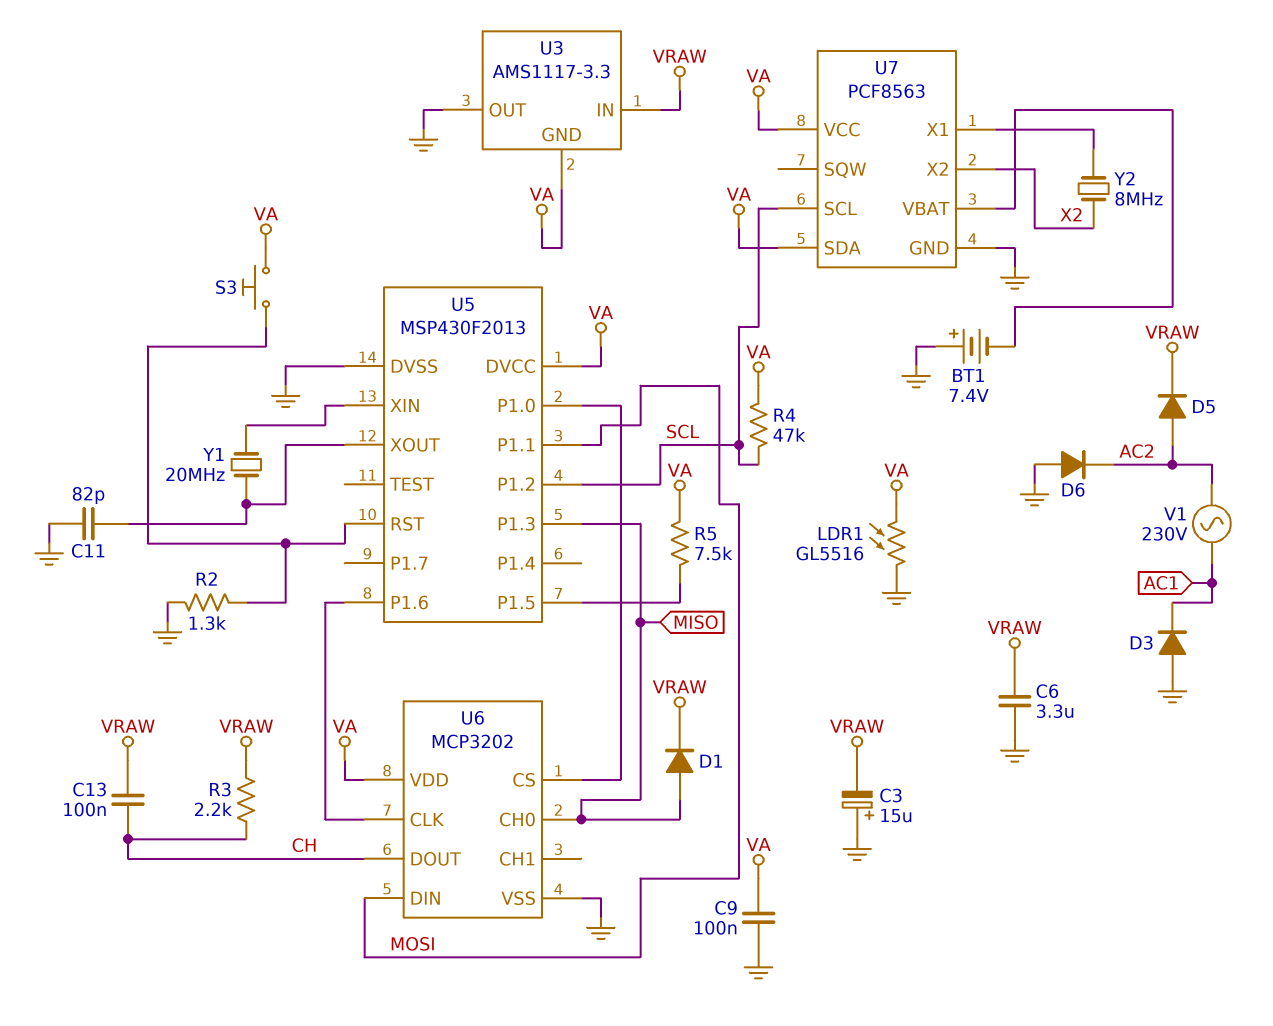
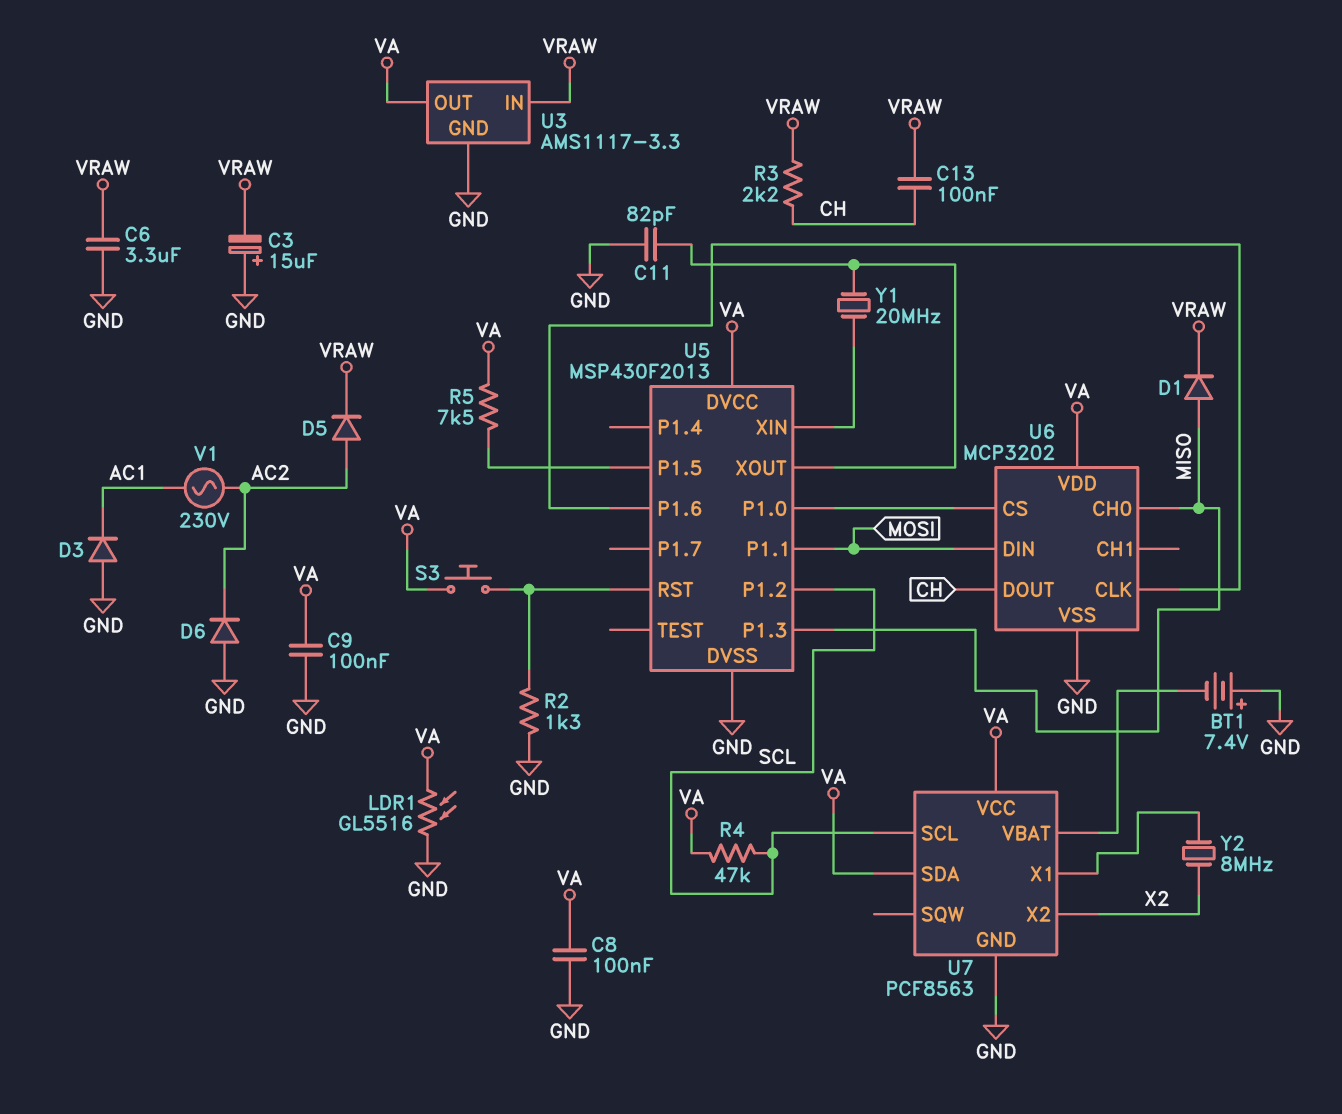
C8: none -> 100nF (GND, VA)
U3 pin GND: VA -> GND
U3 pin OUT: GND -> VA

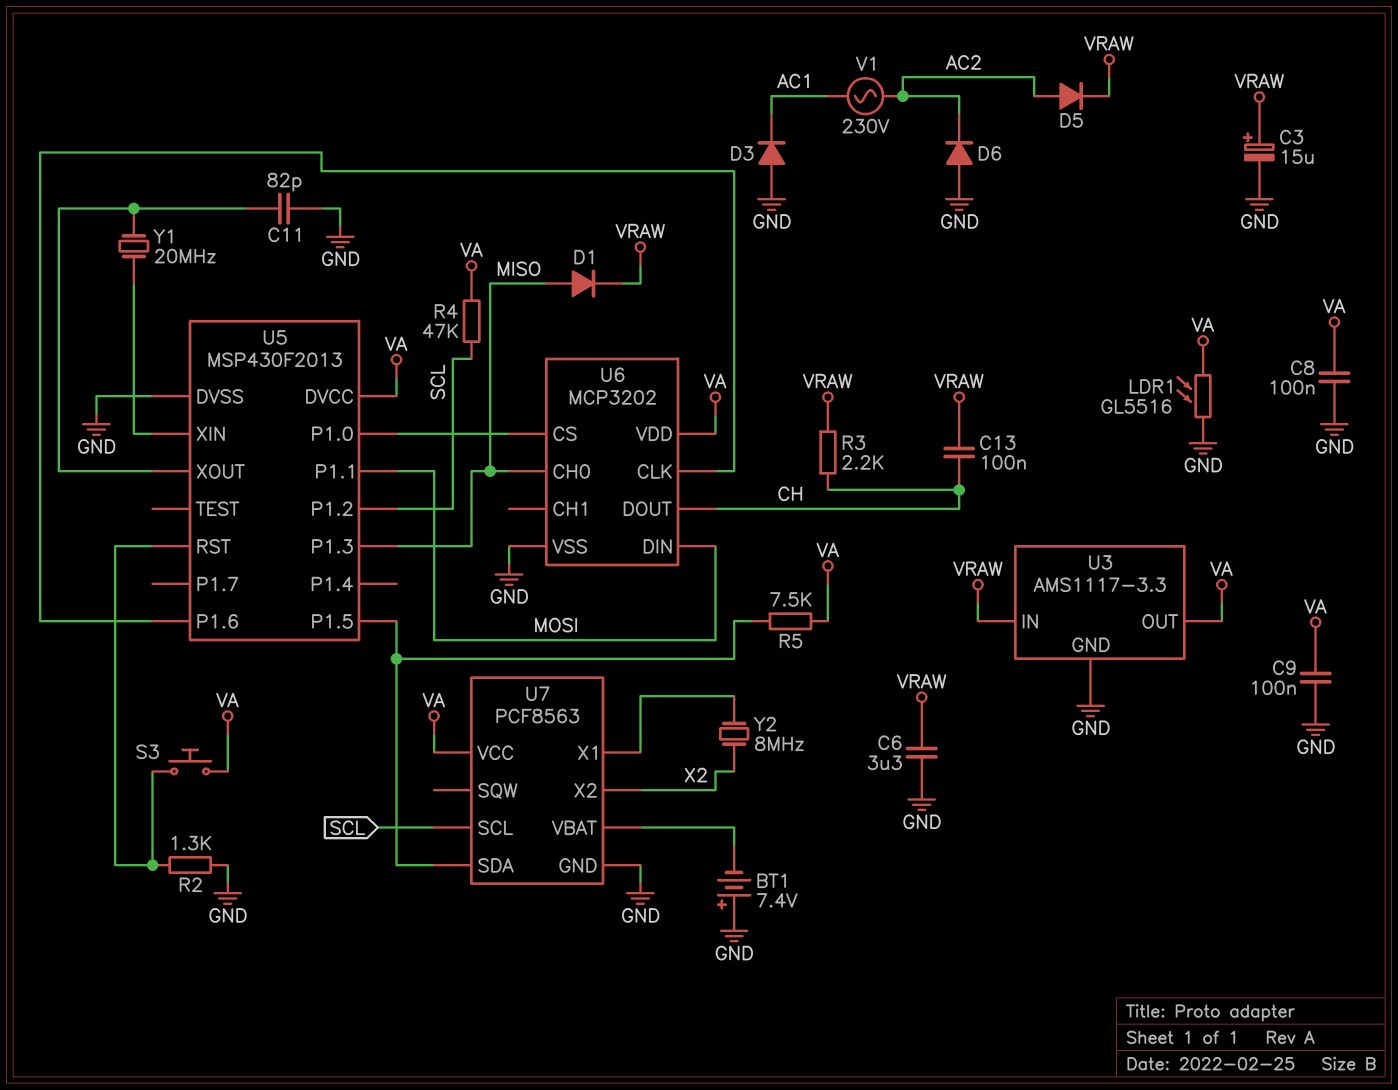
C3: 15uF (plus GND, minus VRAW) -> 15uF (plus VRAW, minus GND)
U7 pin SDA: VA -> U5/P1.5

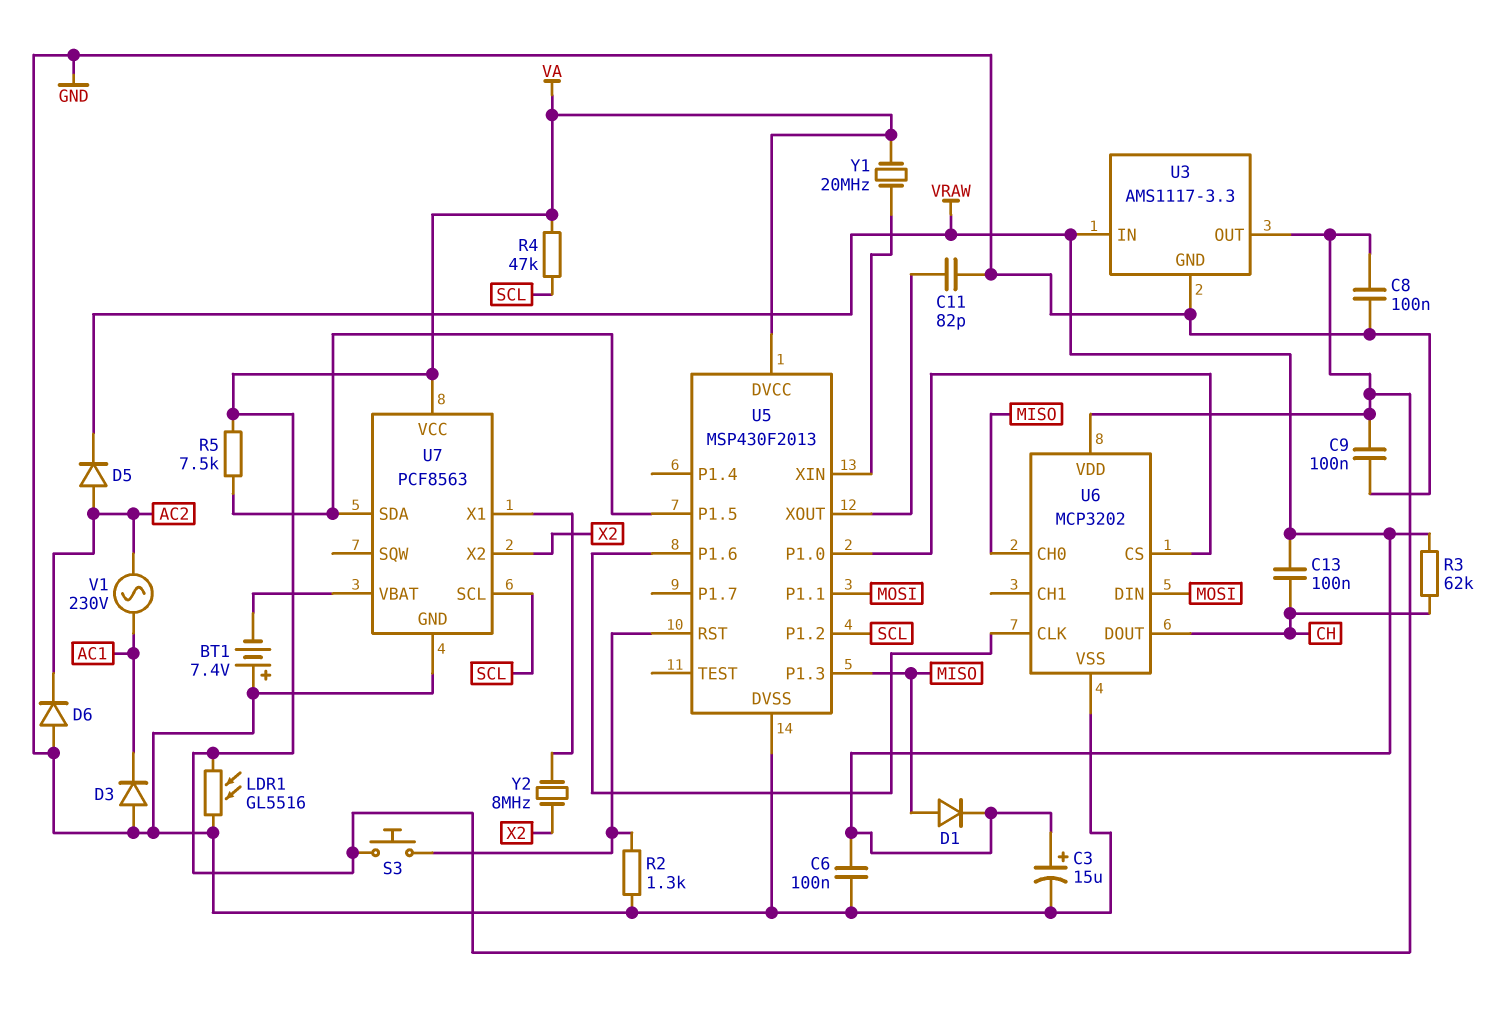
C6: 3.3uF (GND, VRAW) -> 100nF (GND, VRAW)
R3: 2.2k (CH, VRAW) -> 62k (CH, VRAW)
Y1: 20MHz (U5/XIN, U5/XOUT) -> 20MHz (U5/XIN, VA)

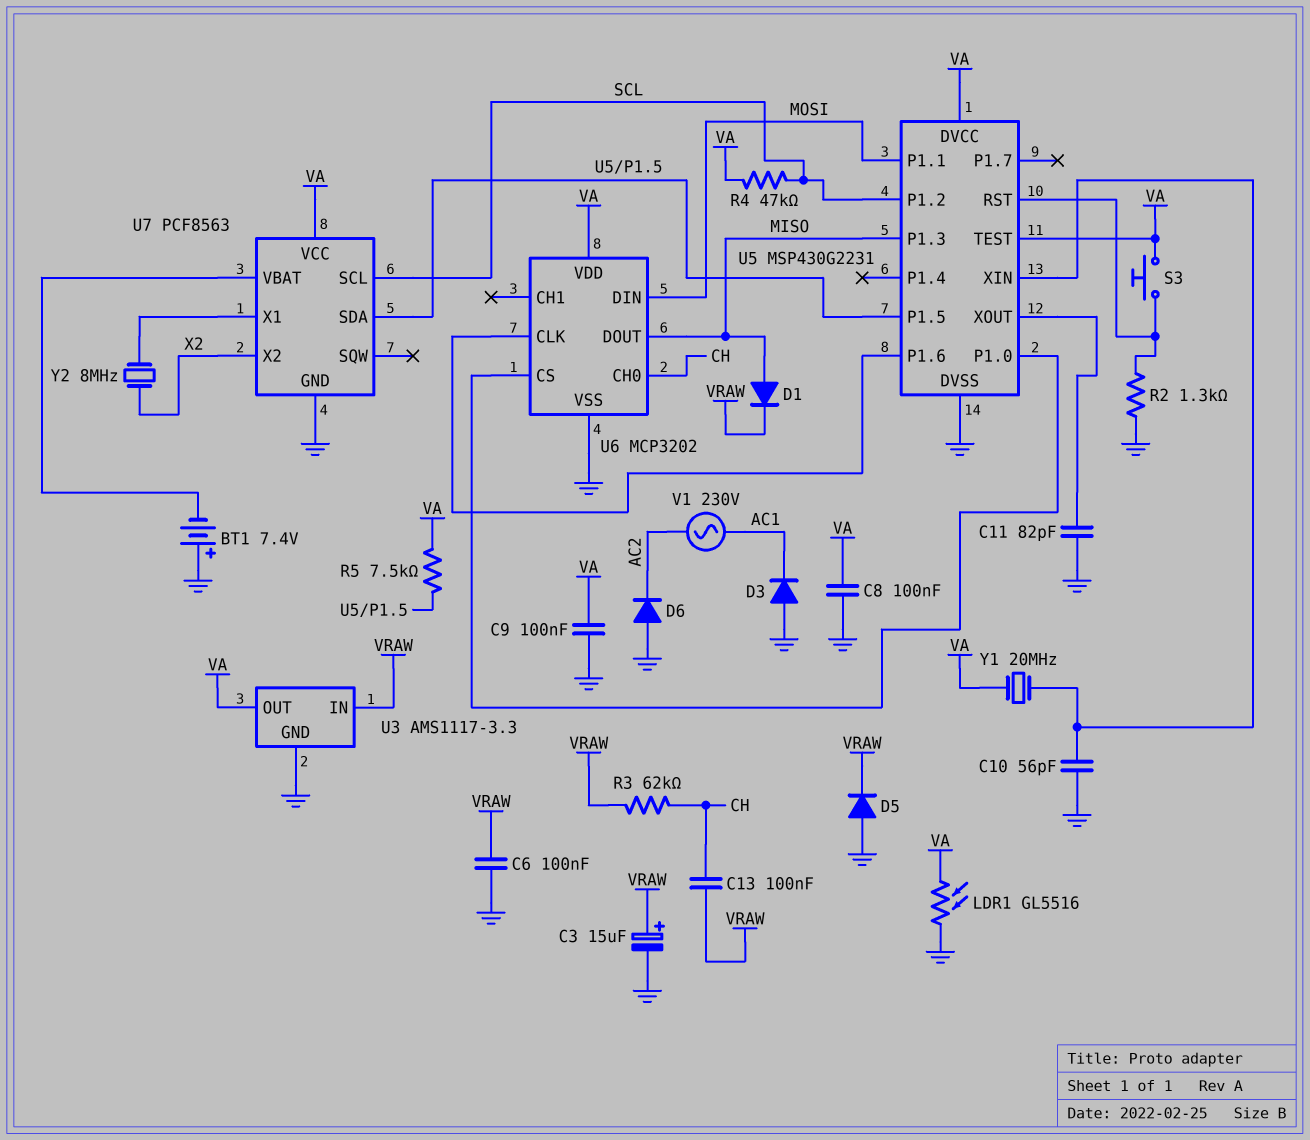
C10: none -> 56pF (GND, U5/XIN)
D5: diode (A AC2, K VRAW) -> diode (A GND, K VRAW)
U5: MSP430F2013 -> MSP430G2231
U5 pin TEST: none -> VA
U6 pin CH0: MISO -> CH
U6 pin DOUT: CH -> MISO

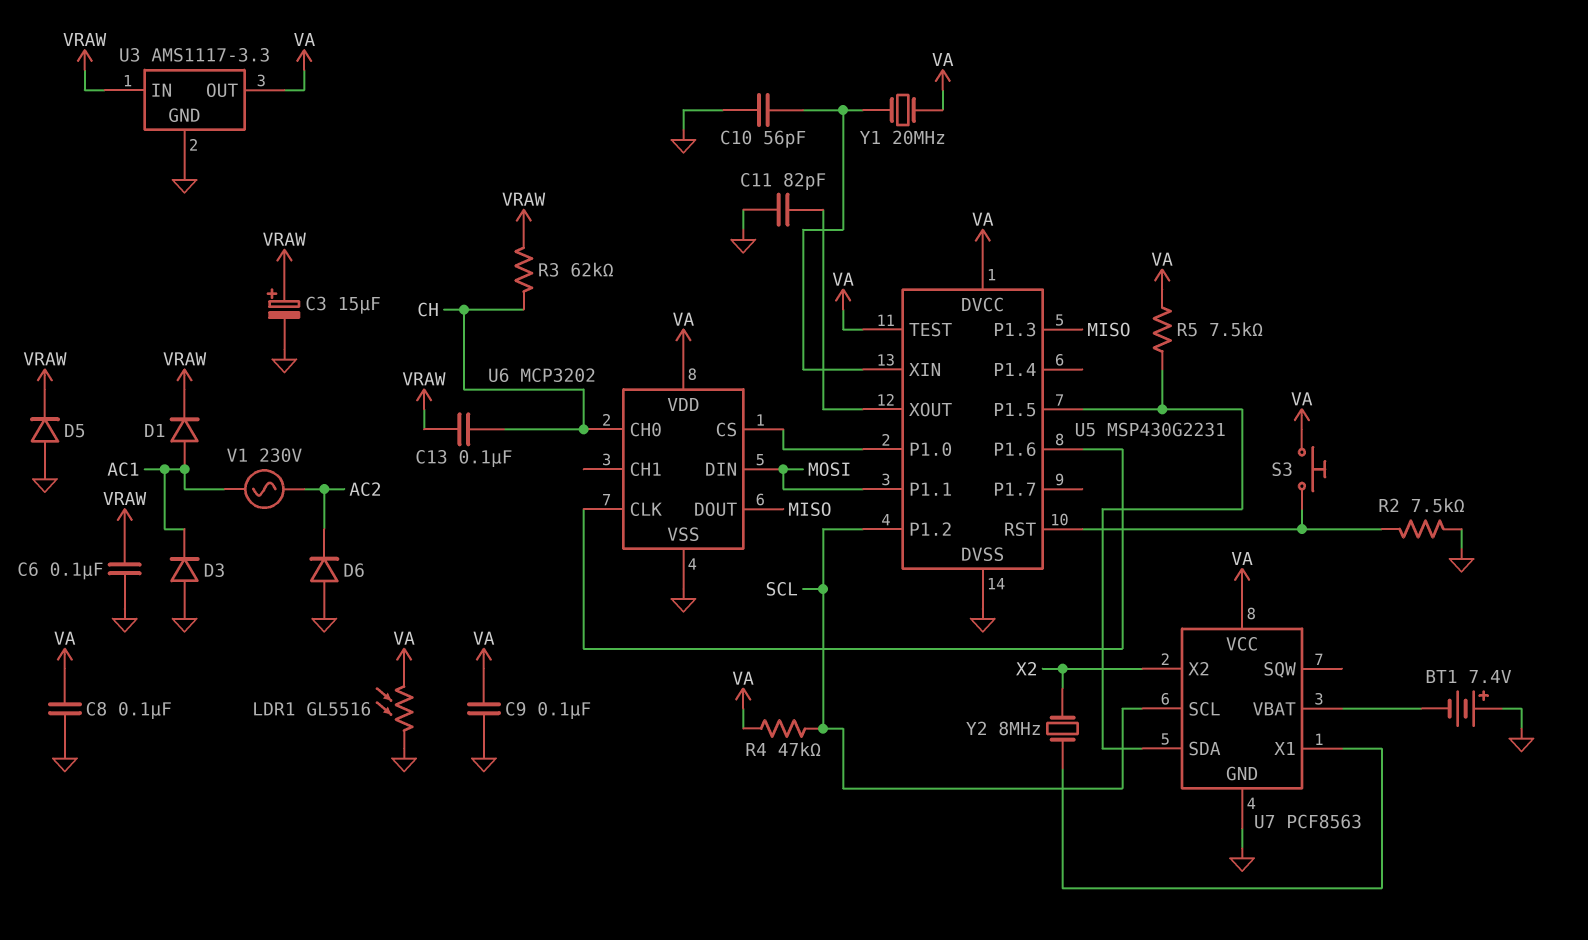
D1: diode (A MISO, K VRAW) -> diode (A AC1, K VRAW)
R2: 1.3k (GND, U5/RST) -> 7.5k (GND, U5/RST)

